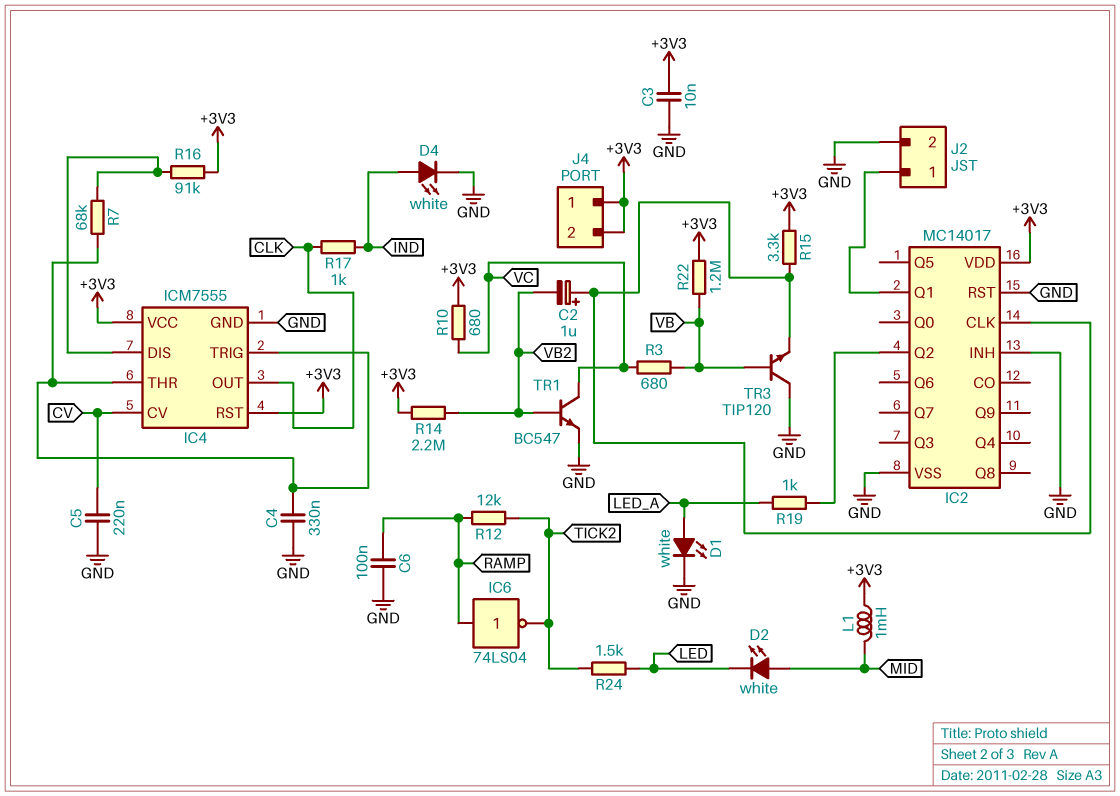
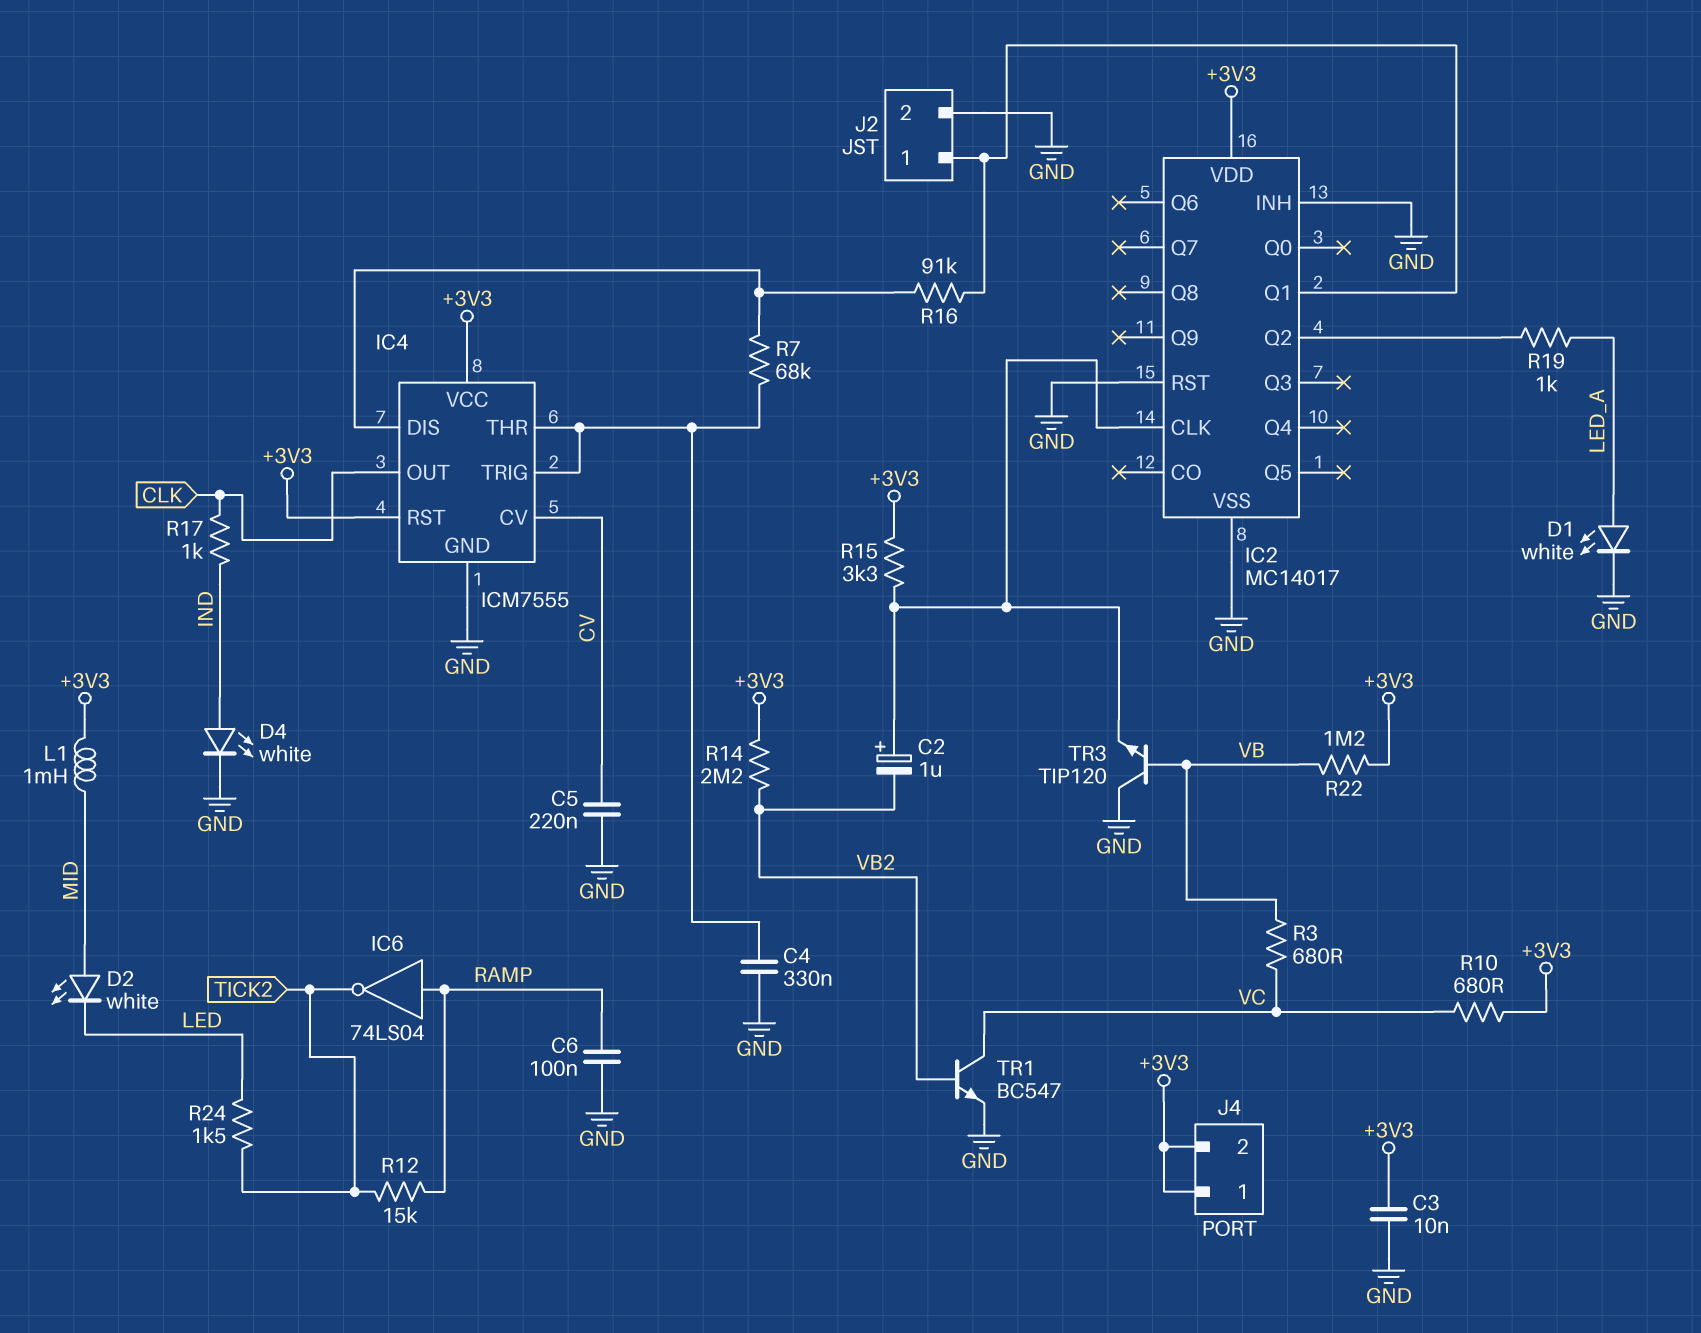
R12: 12k (RAMP, TICK2) -> 15k (RAMP, TICK2)
R16: 91k (+3V3, IC4/DIS) -> 91k (IC2/Q1, IC4/DIS)

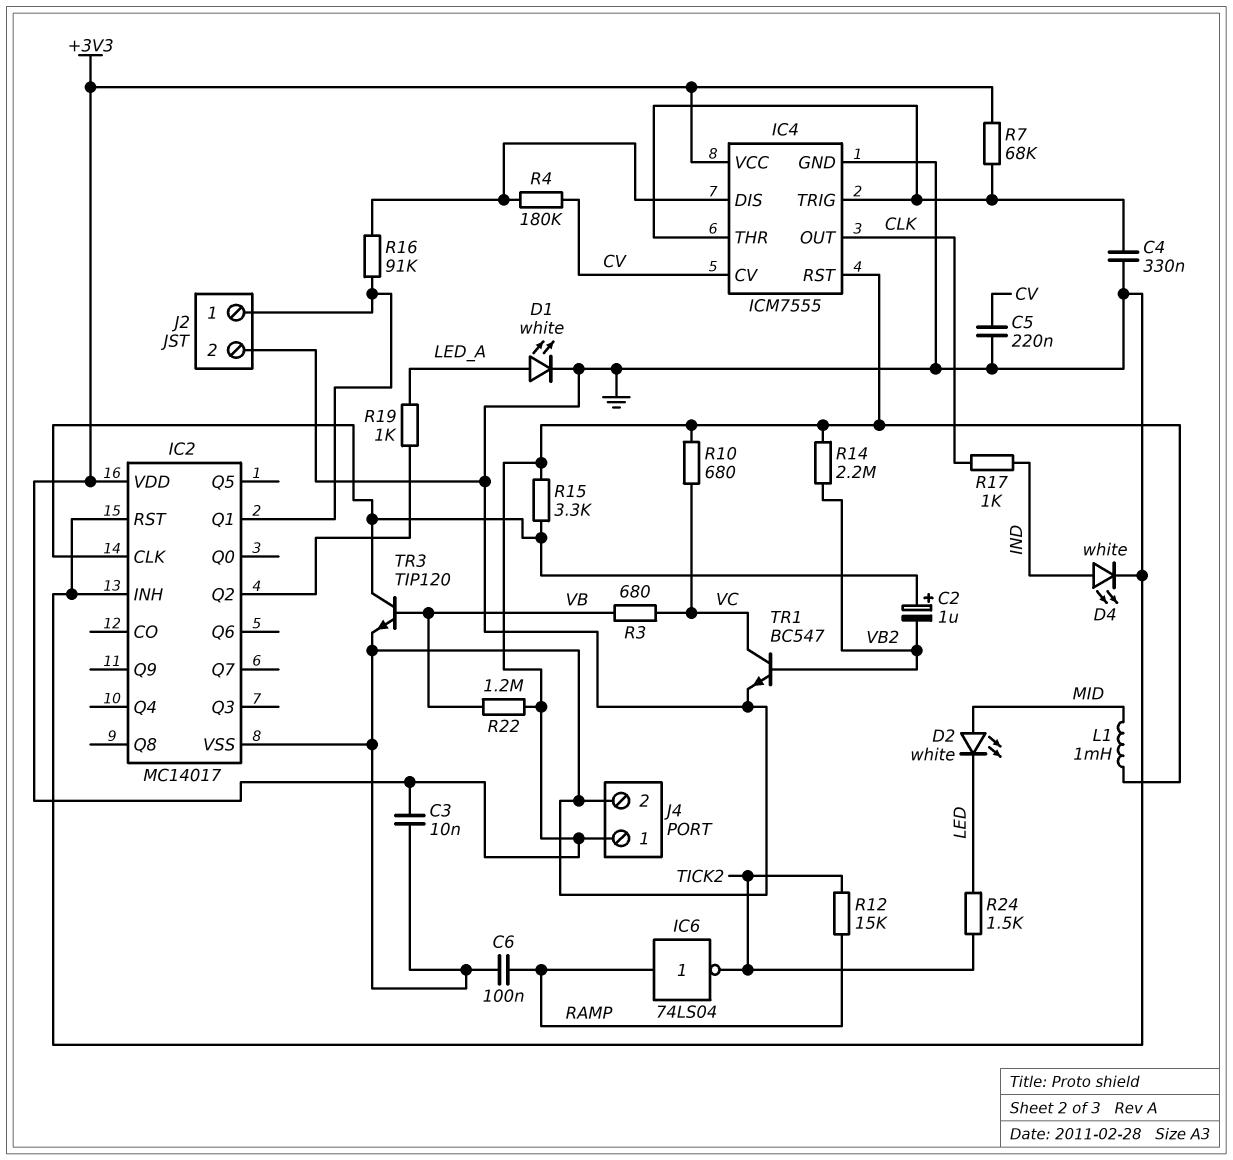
J4 pin 2: +3V3 -> GND
R4: none -> 180k (CV, IC4/DIS)
R7: 68k (IC4/DIS, IC4/THR) -> 68k (+3V3, IC4/THR)
TR3: NPN TIP120 (B VB, C GND, E IC2/CLK) -> NPN TIP120 (B VB, C IC2/CLK, E GND)

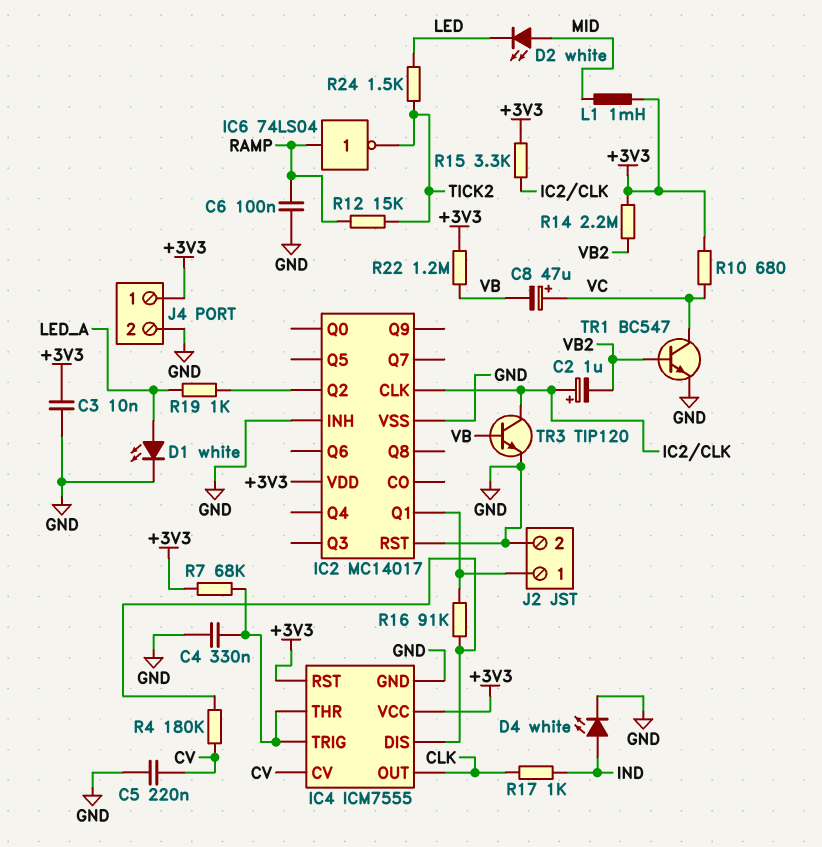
C8: none -> 47uF (plus VC, minus VB)
R3: 680 (VB, VC) -> none

